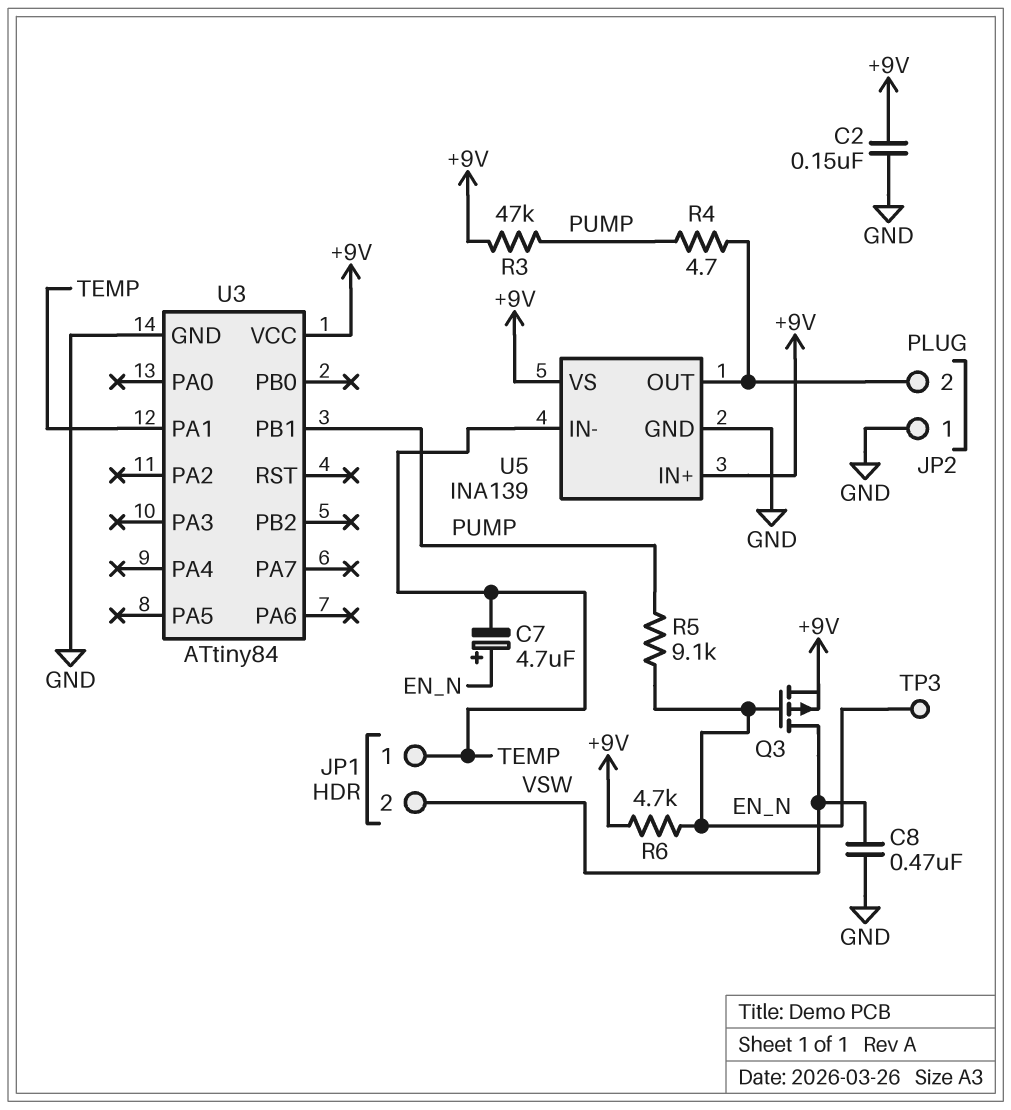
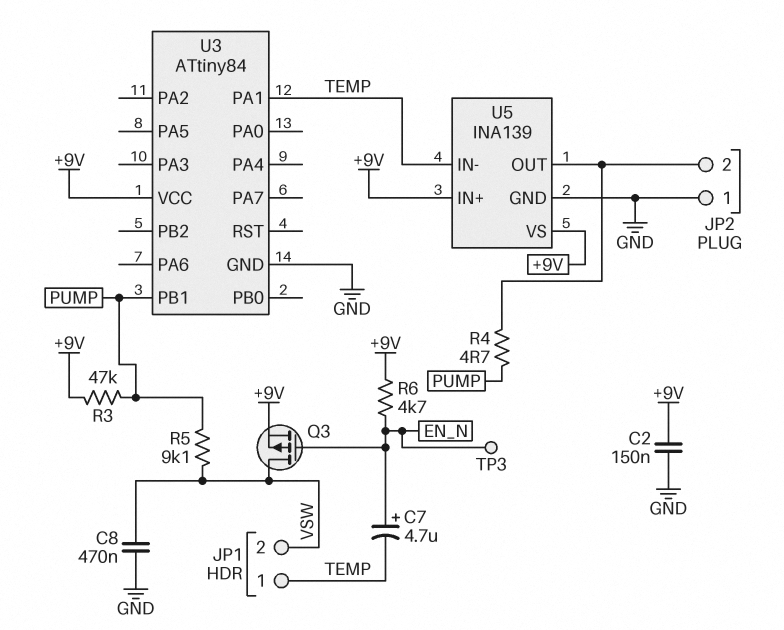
R5: 9.1k (EN_N, PUMP) -> 9.1k (PUMP, VSW)

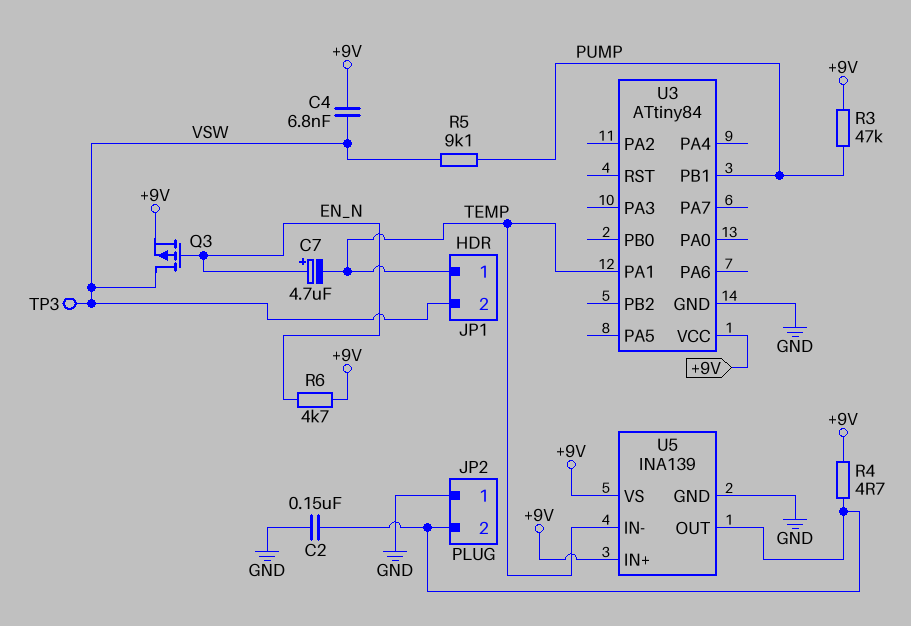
C2: 150nF (+9V, GND) -> 150nF (GND, JP2/2)
C4: none -> 6.8nF (+9V, VSW)
C8: 470nF (GND, VSW) -> none
R4: 4.7 (JP2/2, PUMP) -> 4.7 (+9V, JP2/2)
TP3: test point (EN_N) -> test point (VSW)

